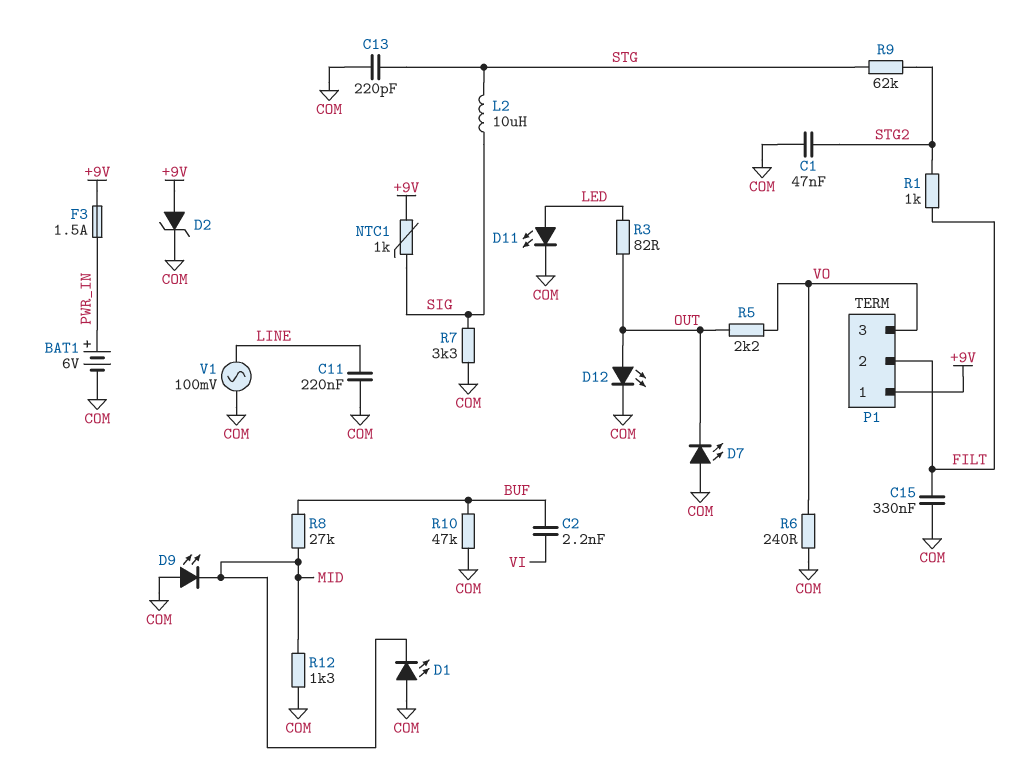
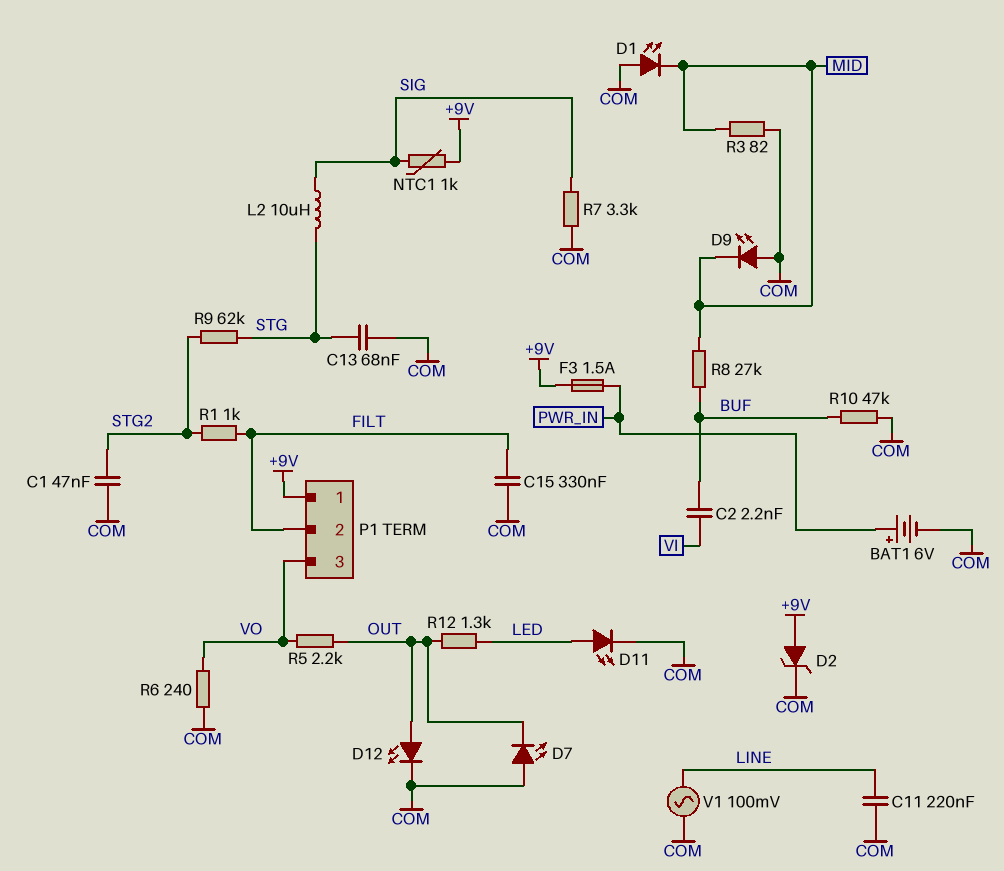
C13: 220pF (COM, STG) -> 68nF (COM, STG)
R3: 82 (LED, OUT) -> 82 (COM, MID)
R12: 1.3k (COM, MID) -> 1.3k (LED, OUT)

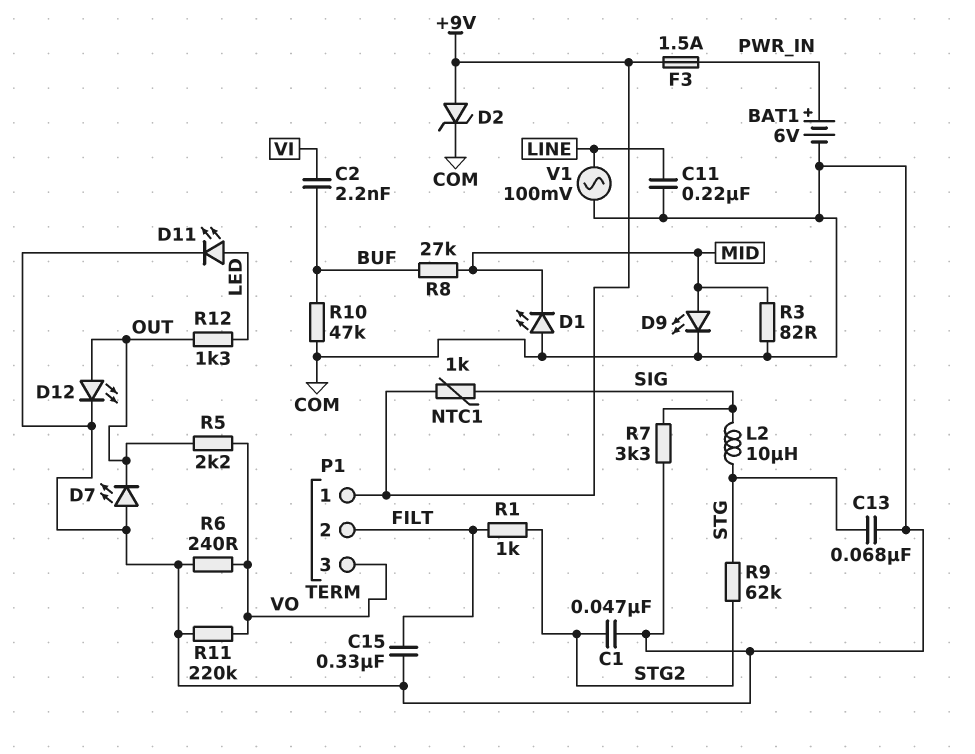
D9: LED (A COM, K MID) -> LED (A MID, K COM)
R11: none -> 220k (COM, VO)

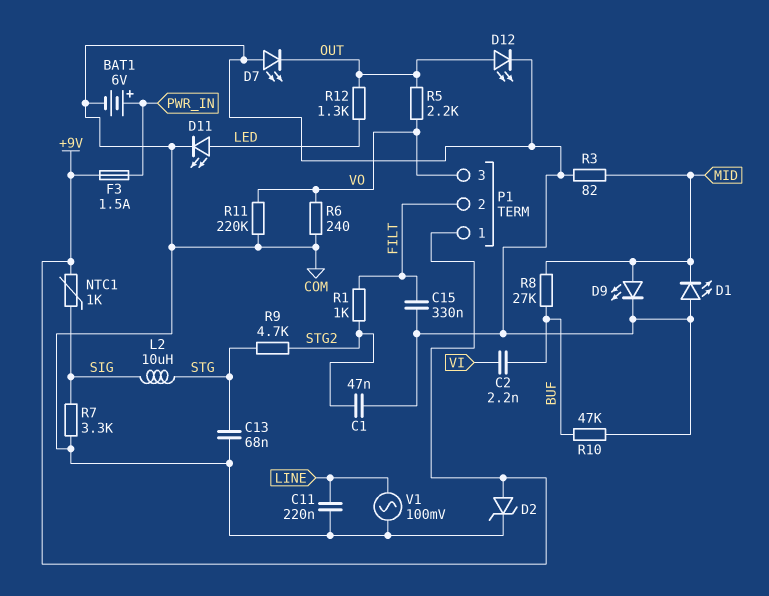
R9: 62k (STG, STG2) -> 4.7k (STG, STG2)

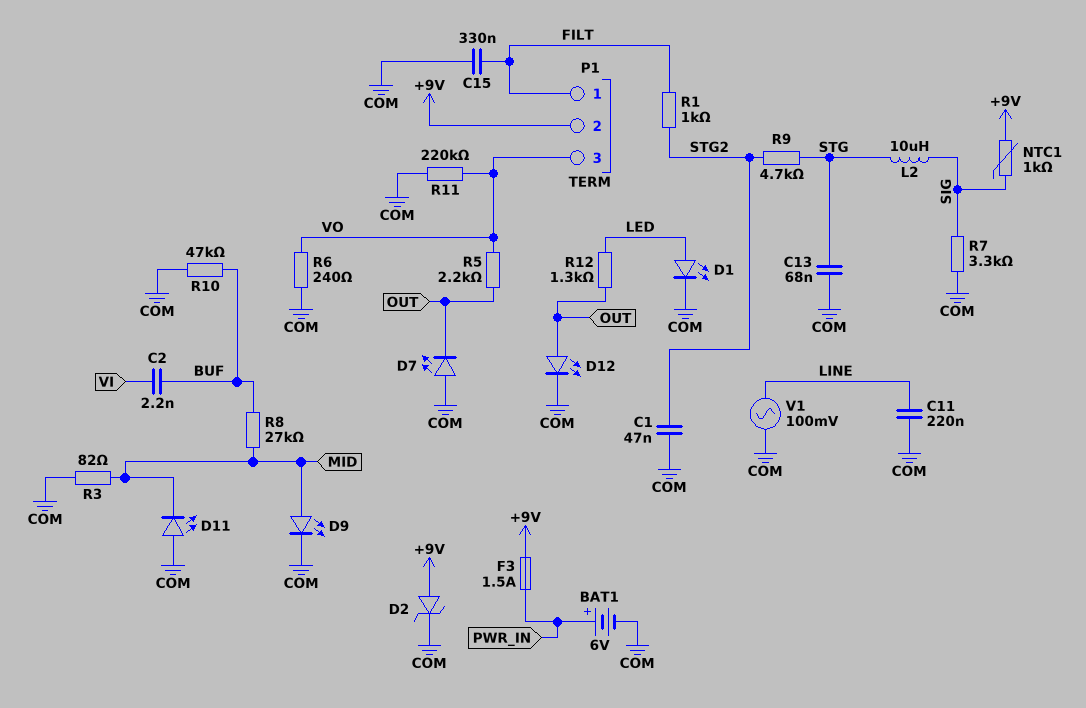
D1: LED (A COM, K MID) -> LED (A LED, K COM)
D11: LED (A LED, K COM) -> LED (A COM, K MID)
P1 pin 1: +9V -> FILT
P1 pin 2: FILT -> +9V

